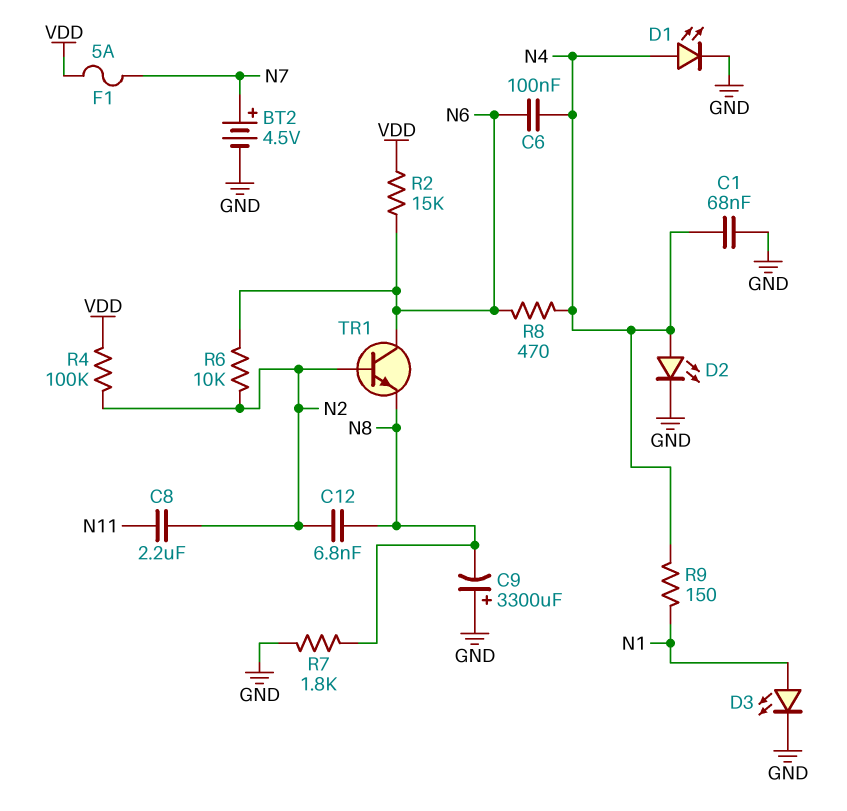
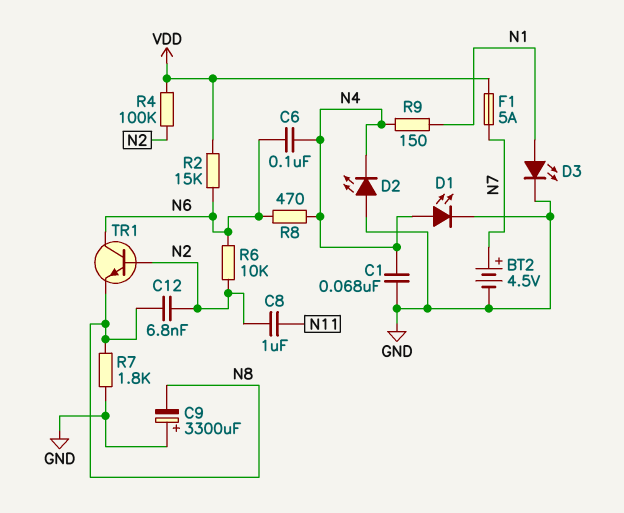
C8: 2.2uF (N2, N11) -> 1uF (N2, N11)
D2: LED (A N4, K GND) -> LED (A GND, K N4)

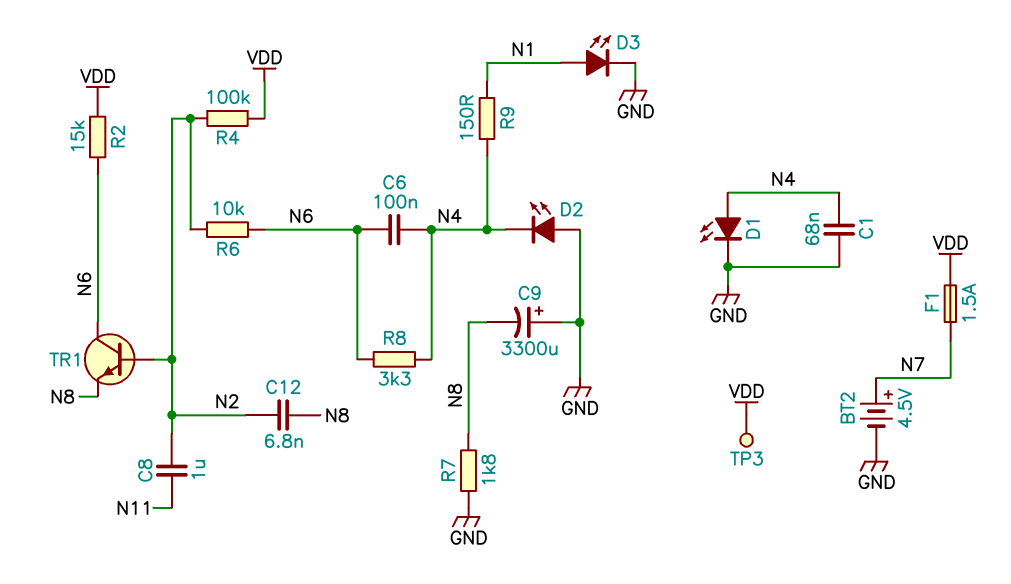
F1: 5A (N7, VDD) -> 1.5A (N7, VDD)
R8: 470 (N4, N6) -> 3.3k (N4, N6)
TP3: none -> test point (VDD)

